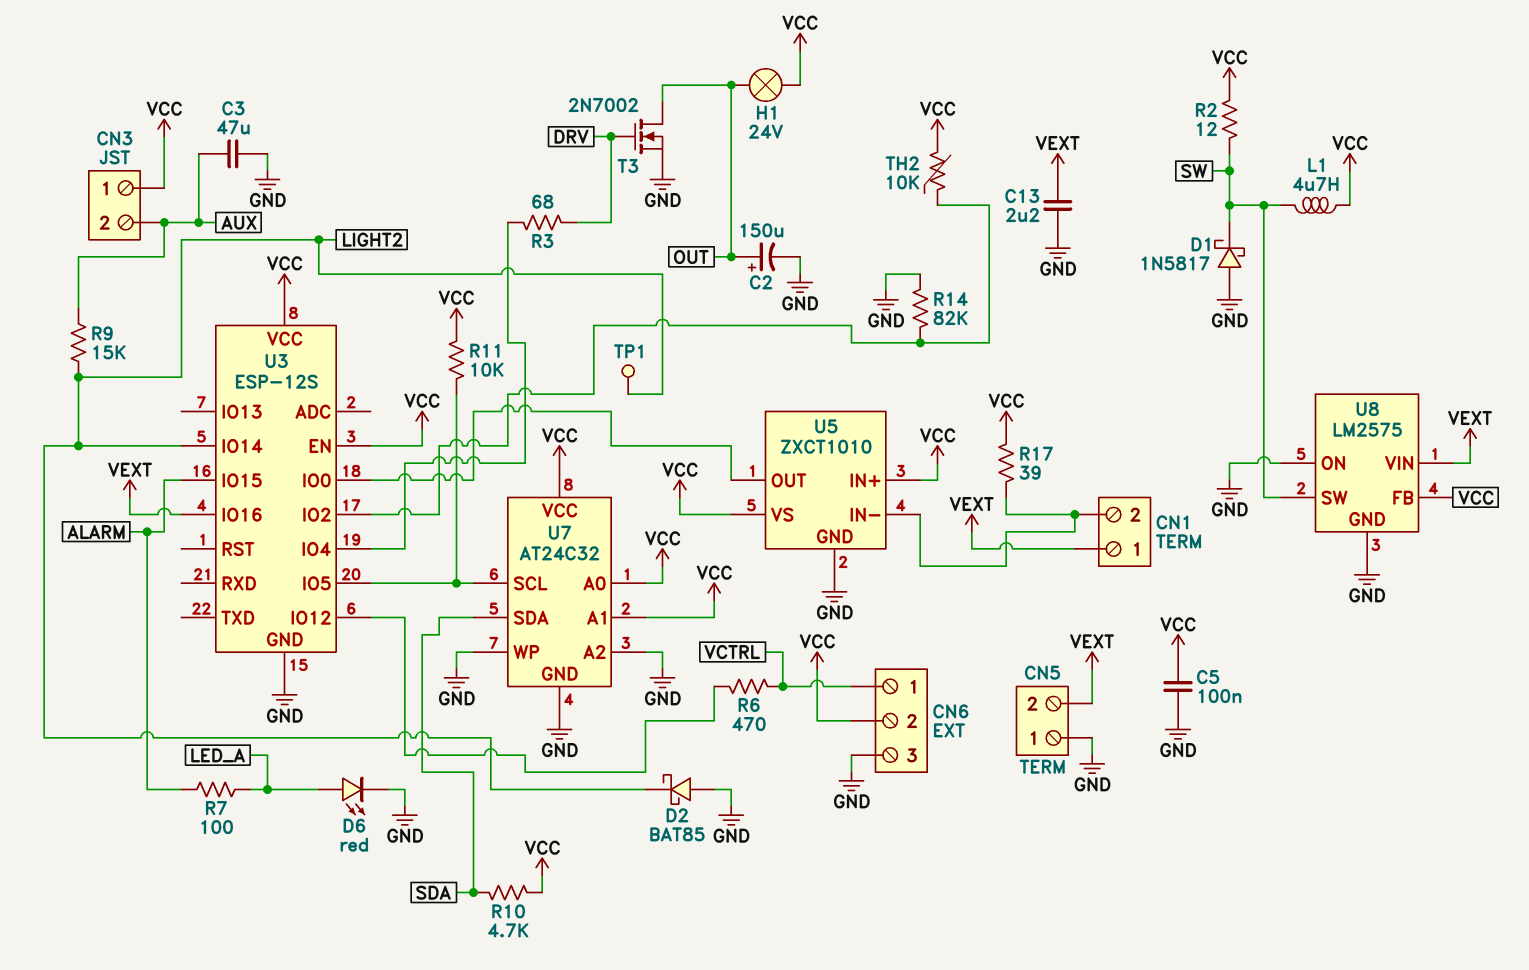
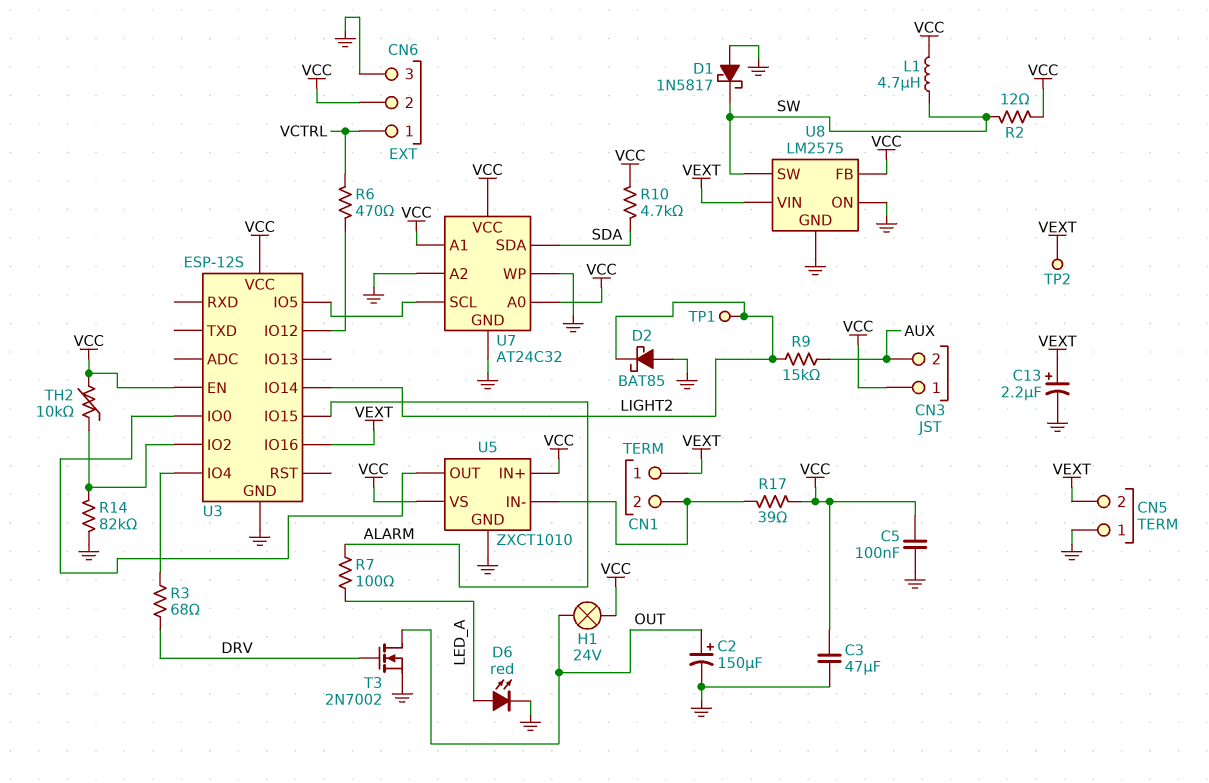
C3: 47uF (AUX, GND) -> 47uF (GND, VCC)
C13: 2.2uF (GND, VEXT) -> 2.2uF (plus VEXT, minus GND)
R11: 10k (U3/IO5, VCC) -> none
TP2: none -> test point (VEXT)

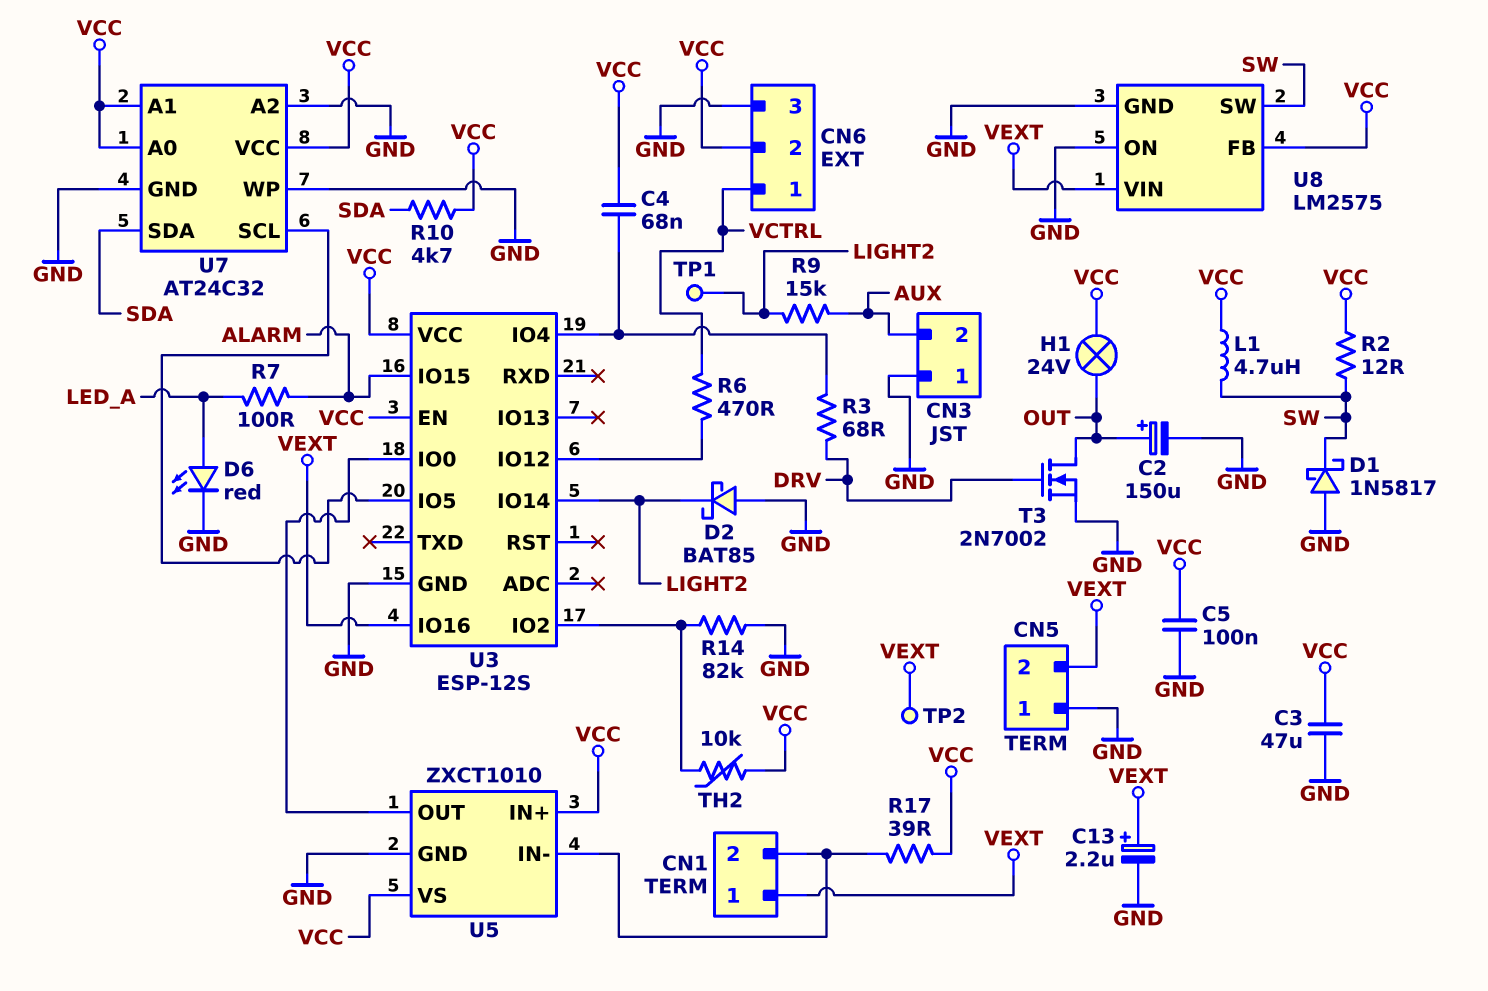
C4: none -> 68nF (U3/IO4, VCC)
CN3 pin 1: VCC -> GND

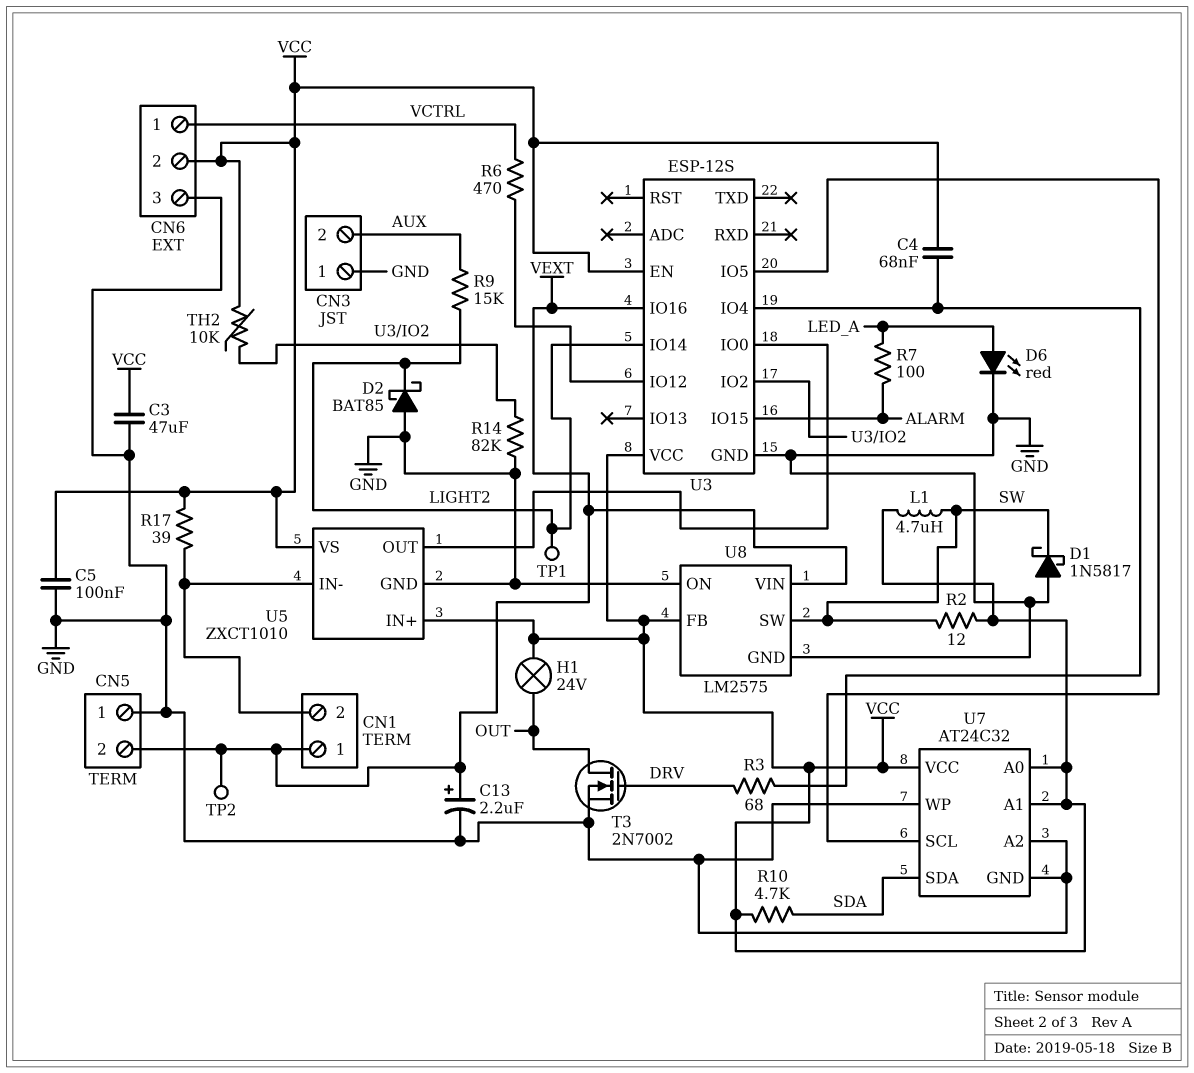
C2: 150uF (plus OUT, minus GND) -> none

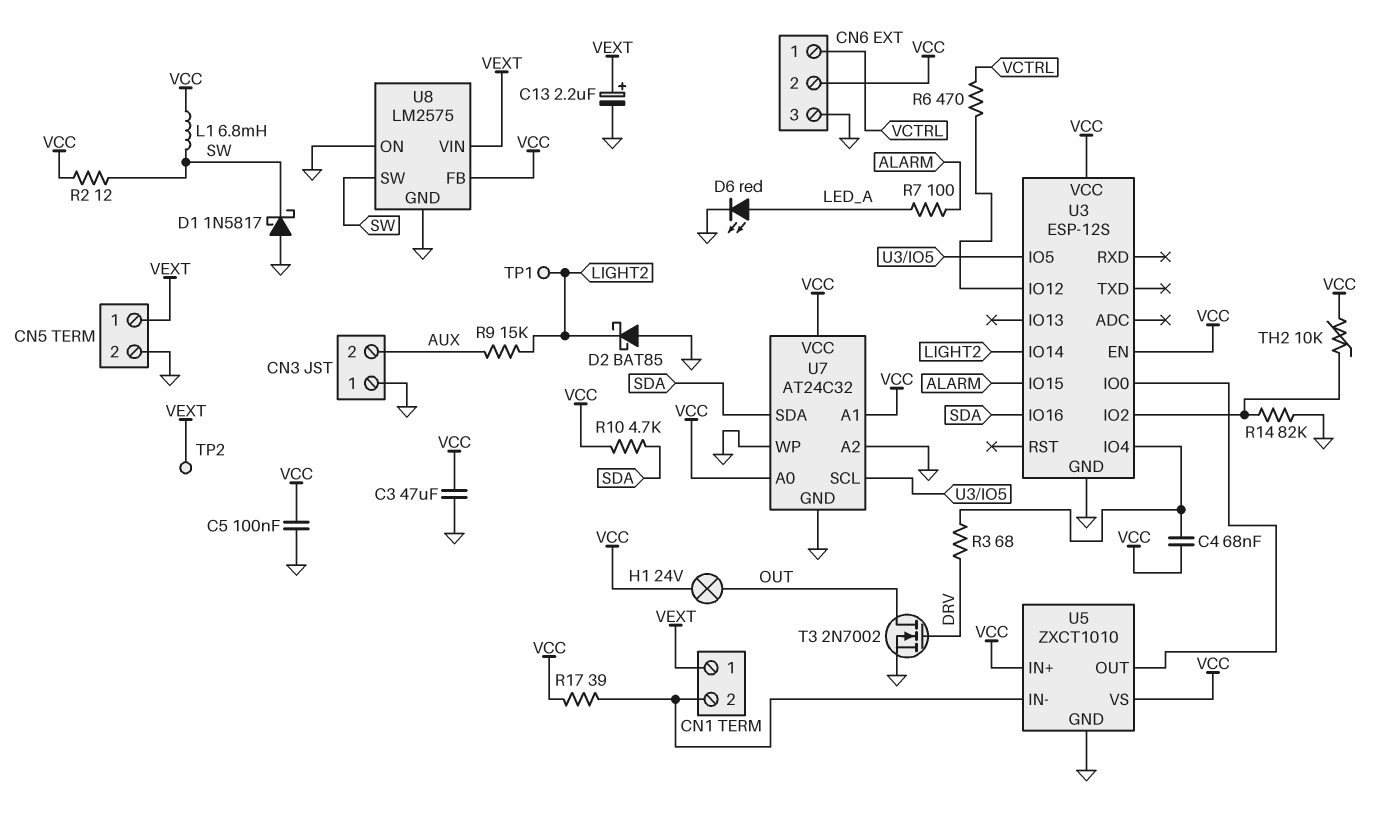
CN5 pin 1: GND -> VEXT
CN5 pin 2: VEXT -> GND
L1: 4.7uH (SW, VCC) -> 6.8mH (SW, VCC)
U3 pin IO16: VEXT -> SDA

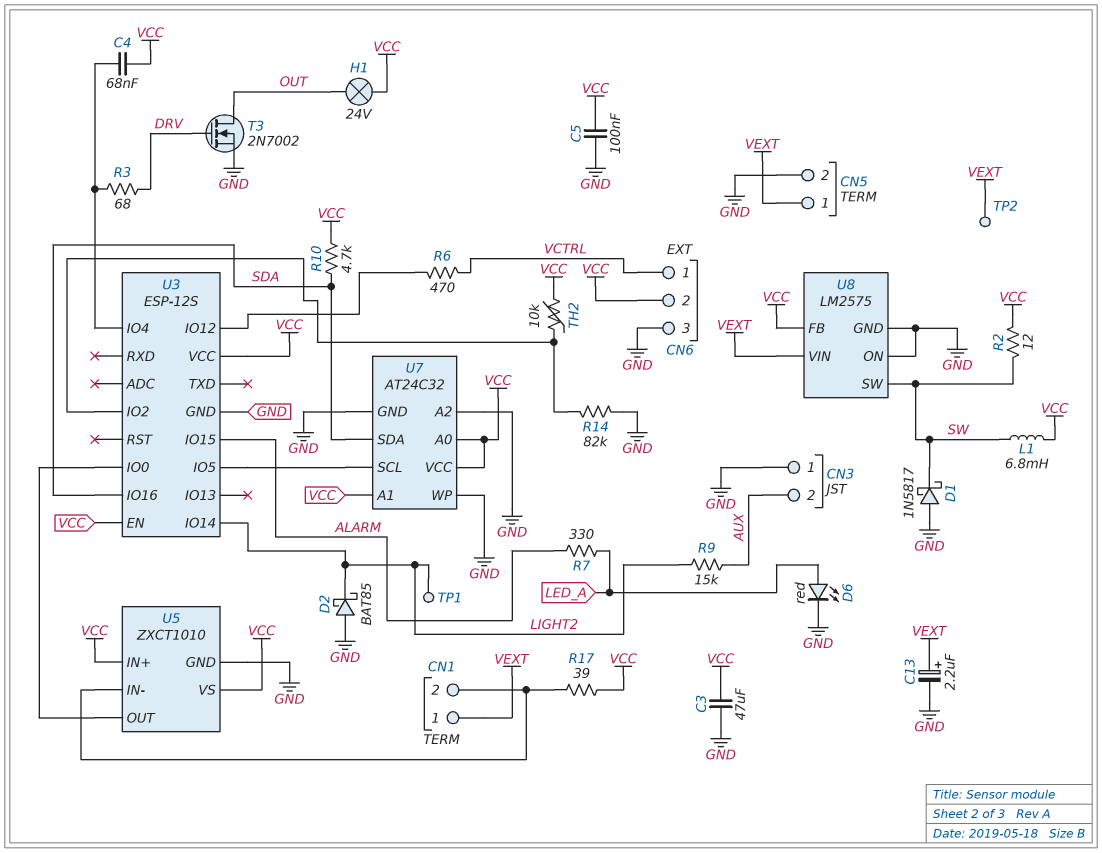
R7: 100 (ALARM, LED_A) -> 330 (ALARM, LED_A)

